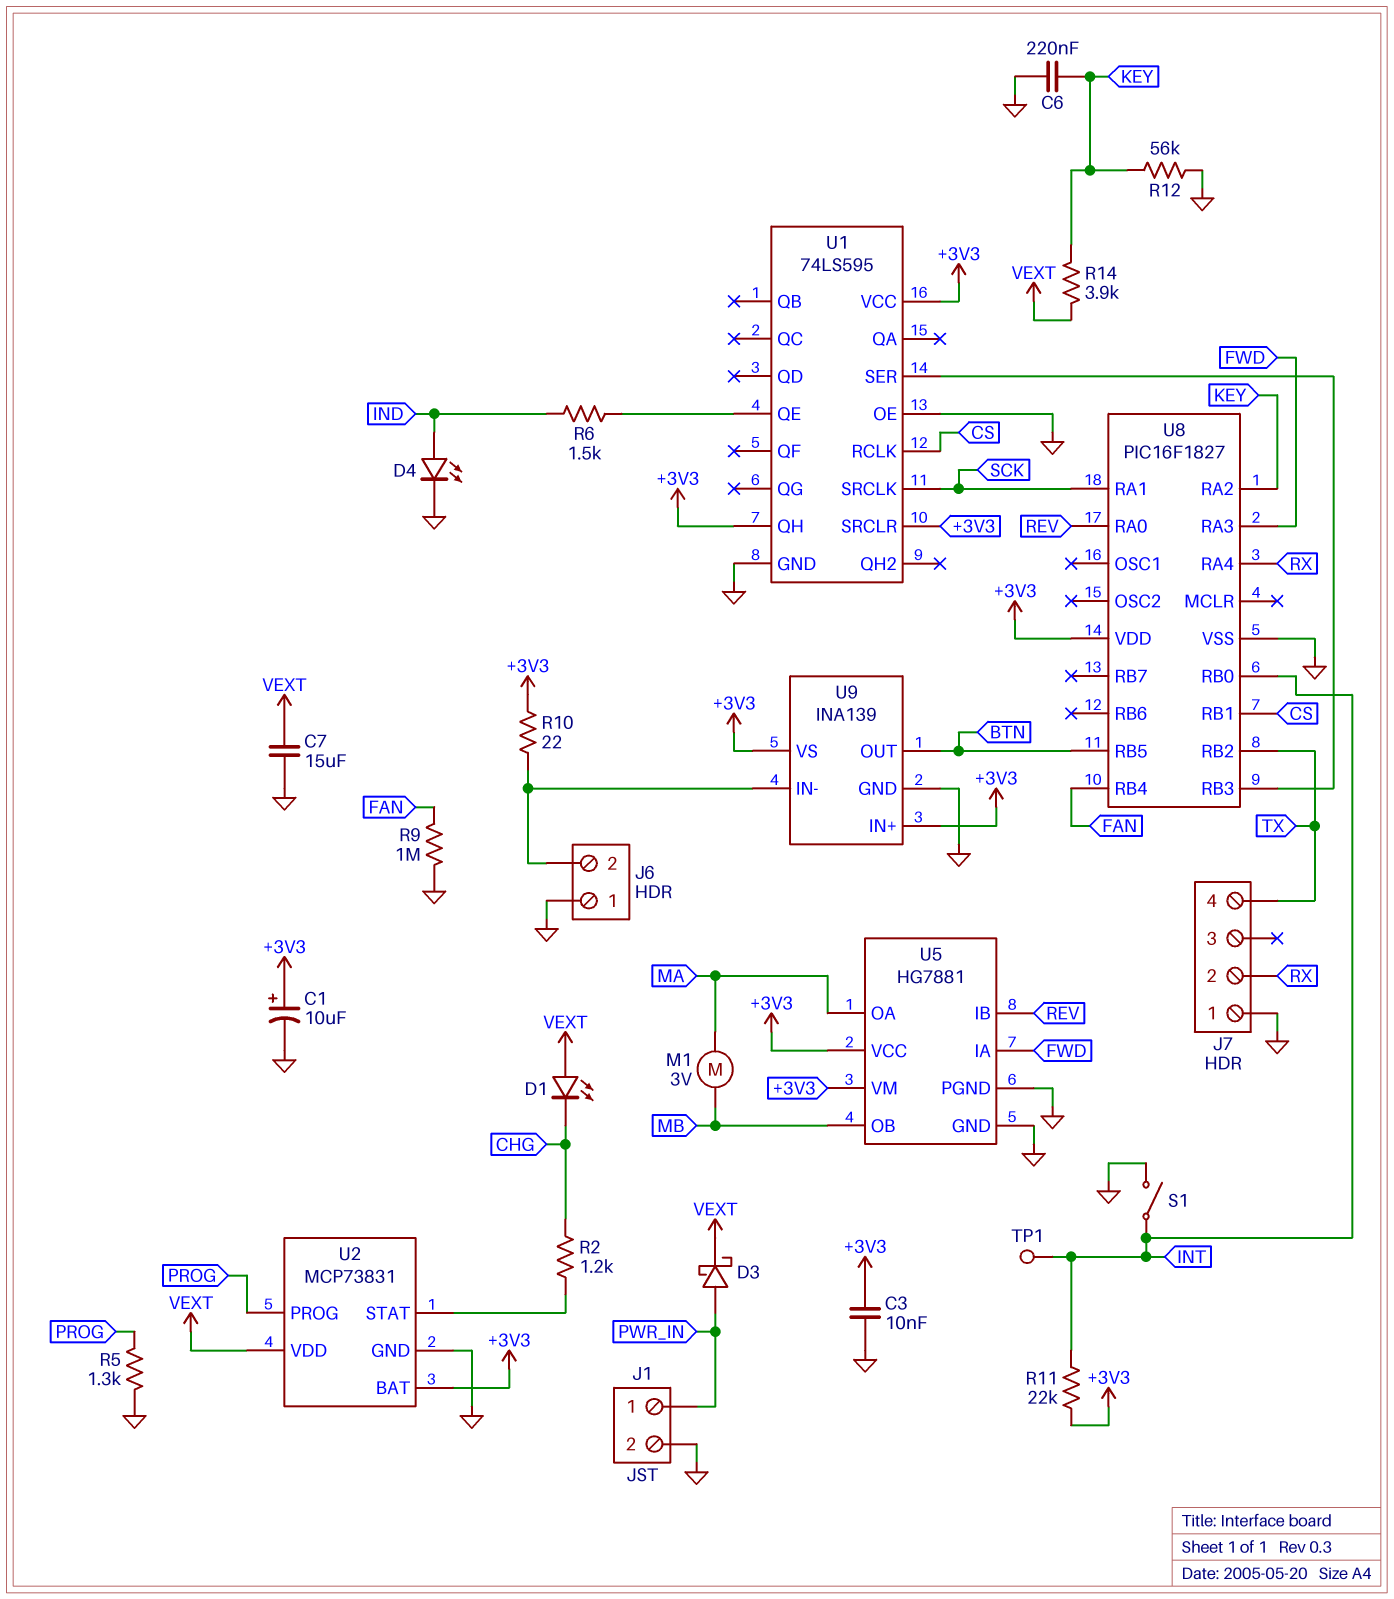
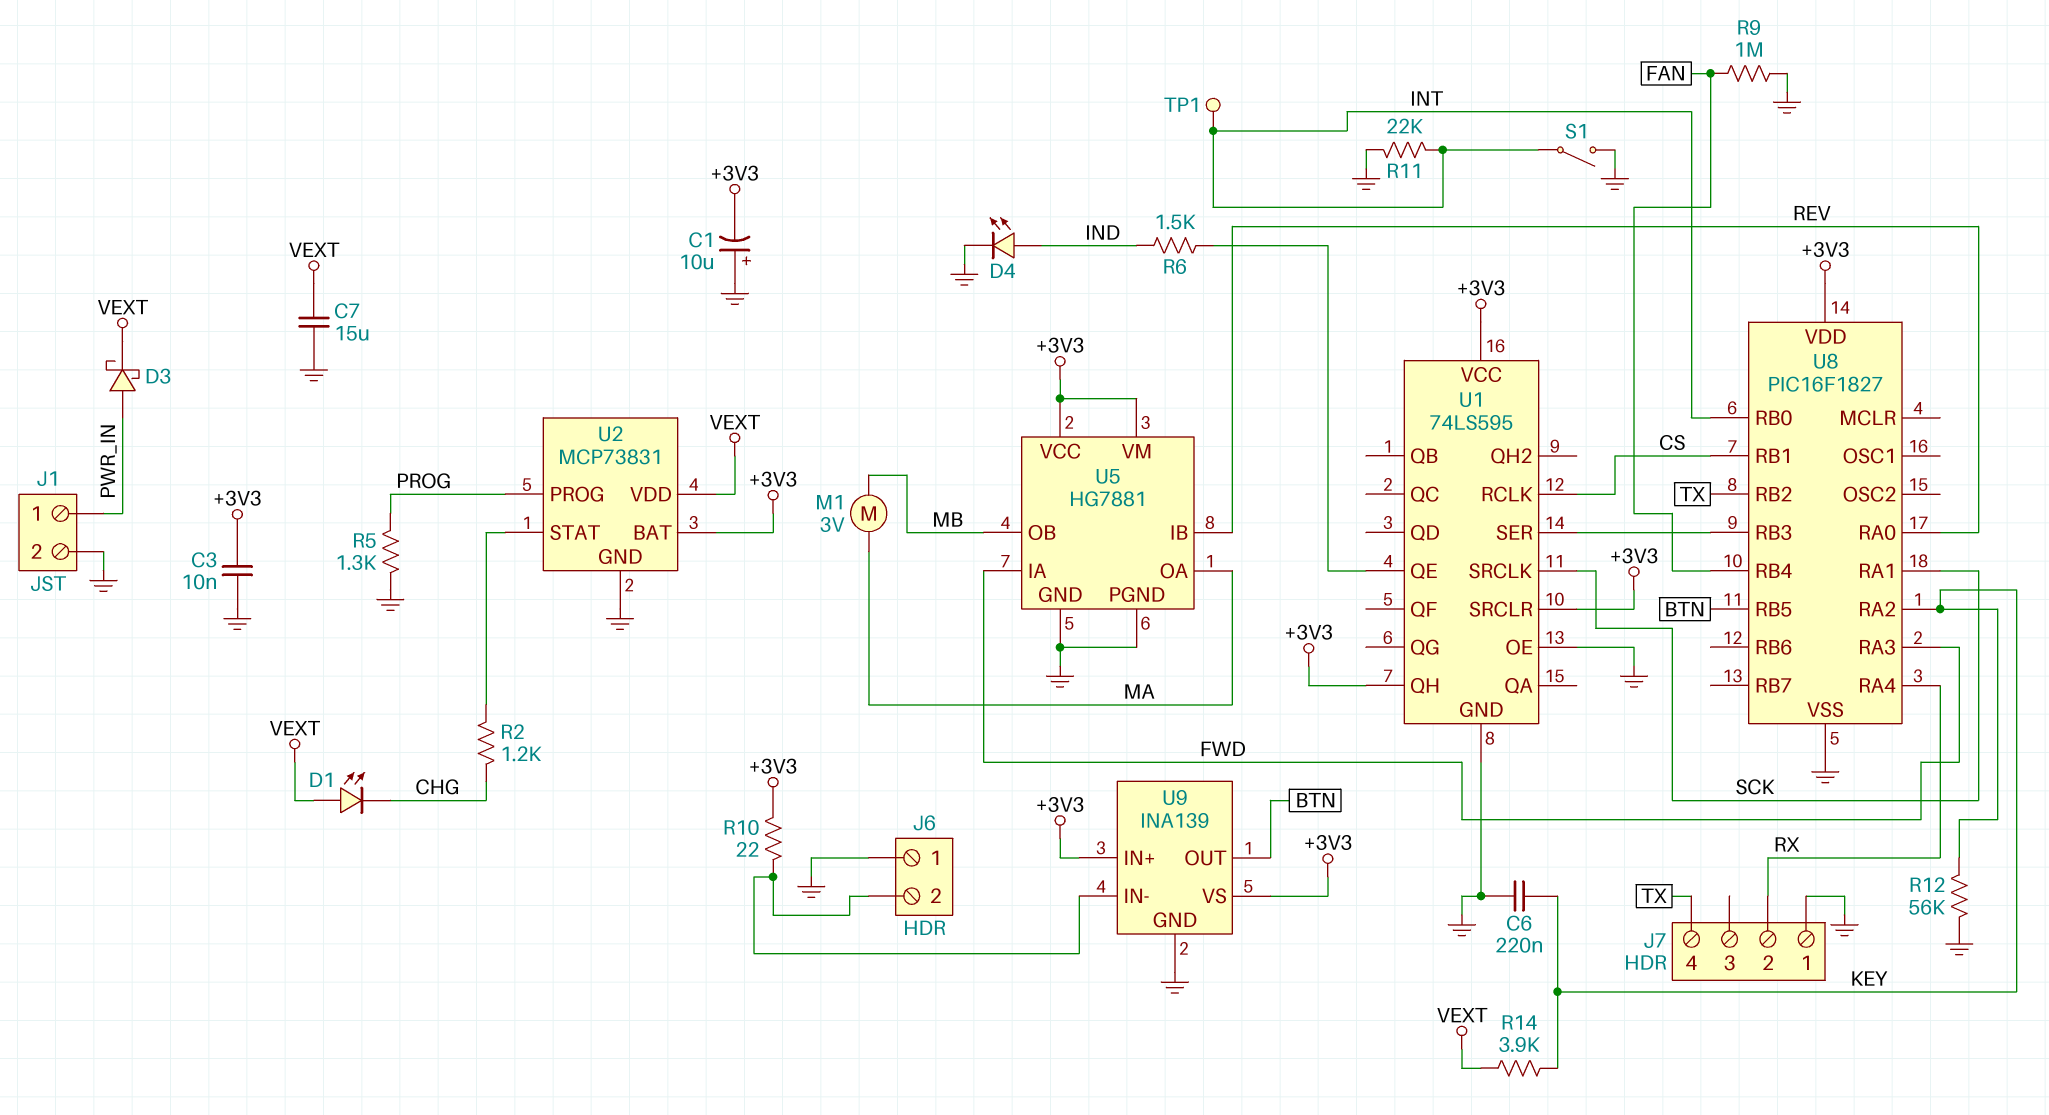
C1: 10uF (plus +3V3, minus GND) -> 10uF (plus GND, minus +3V3)
R11: 22k (+3V3, INT) -> 22k (GND, INT)

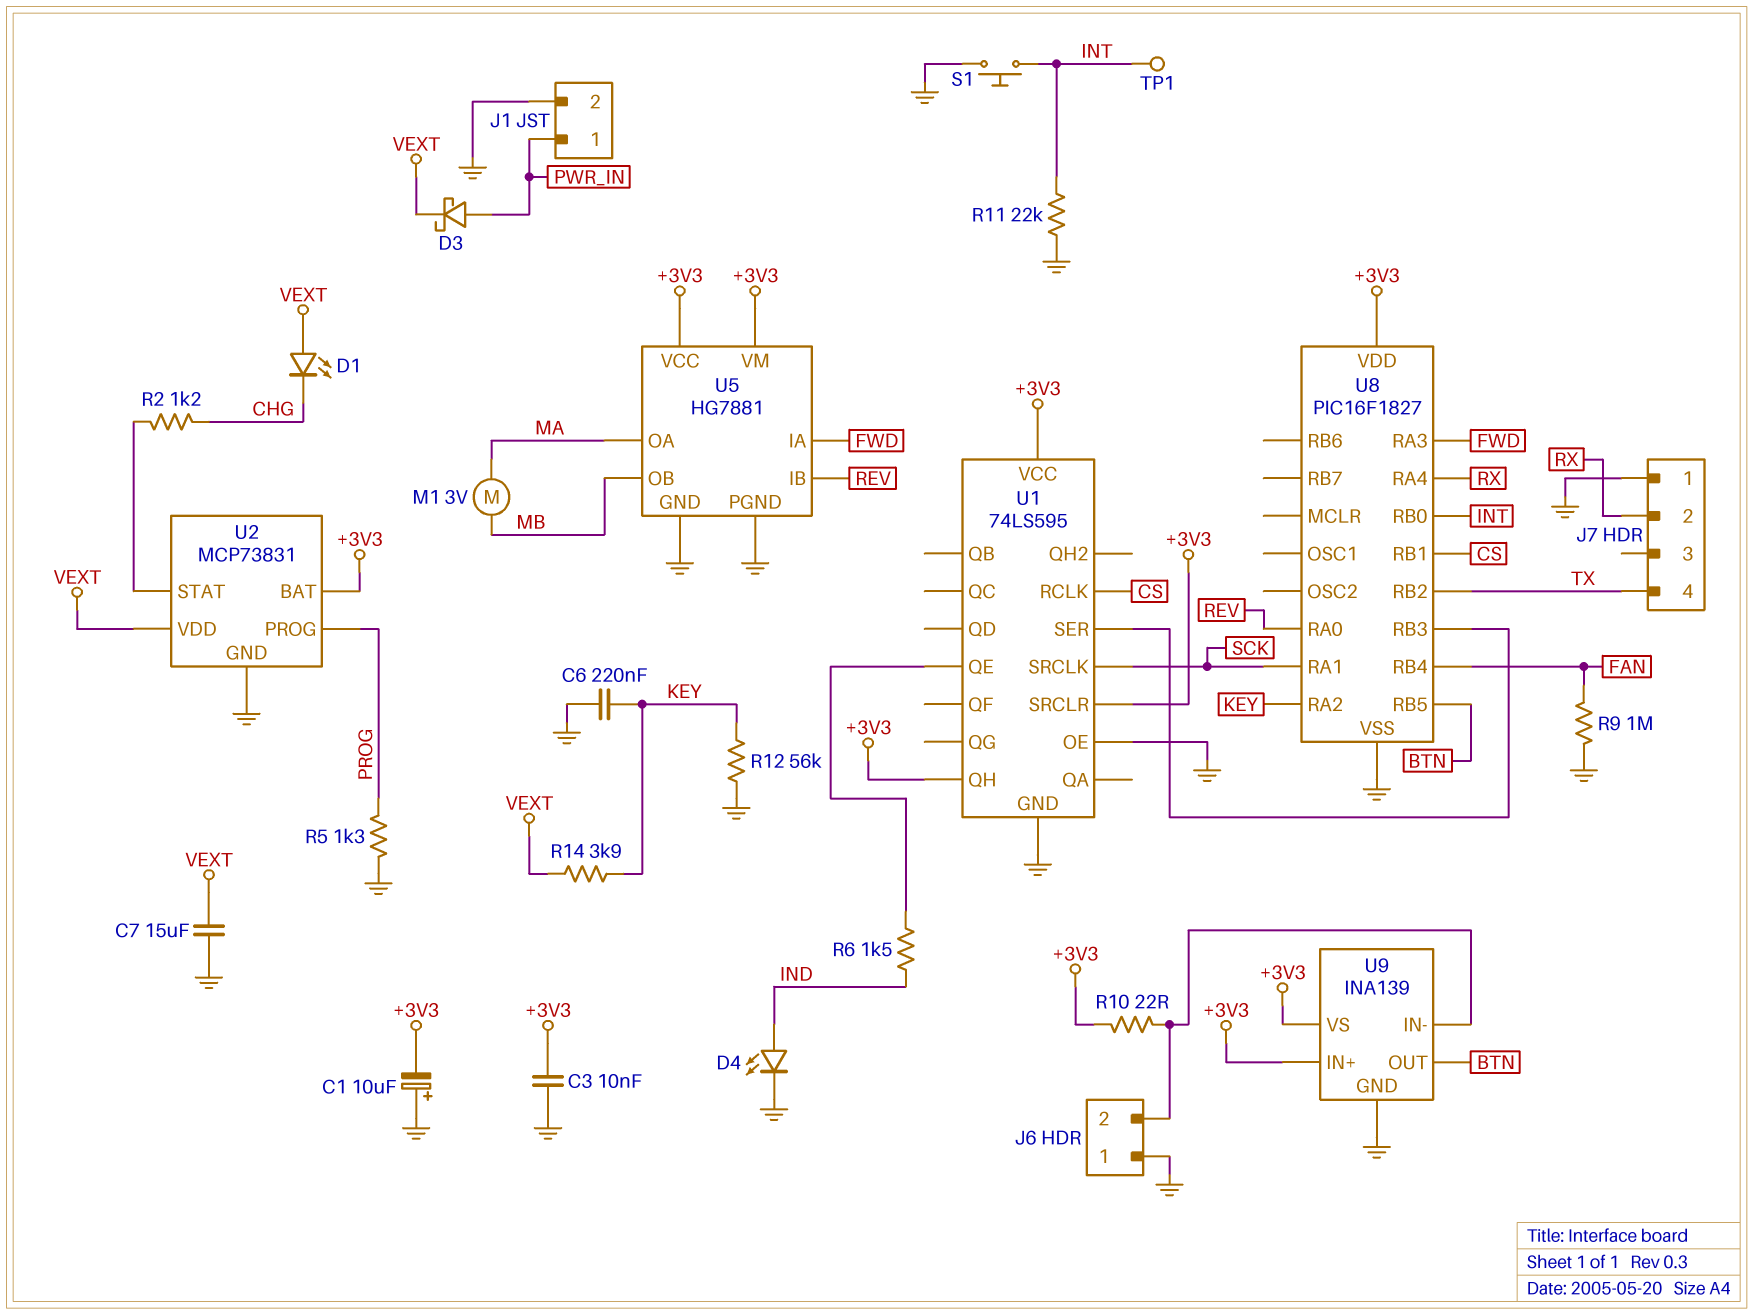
S1: switch (GND, INT) -> button (GND, INT)

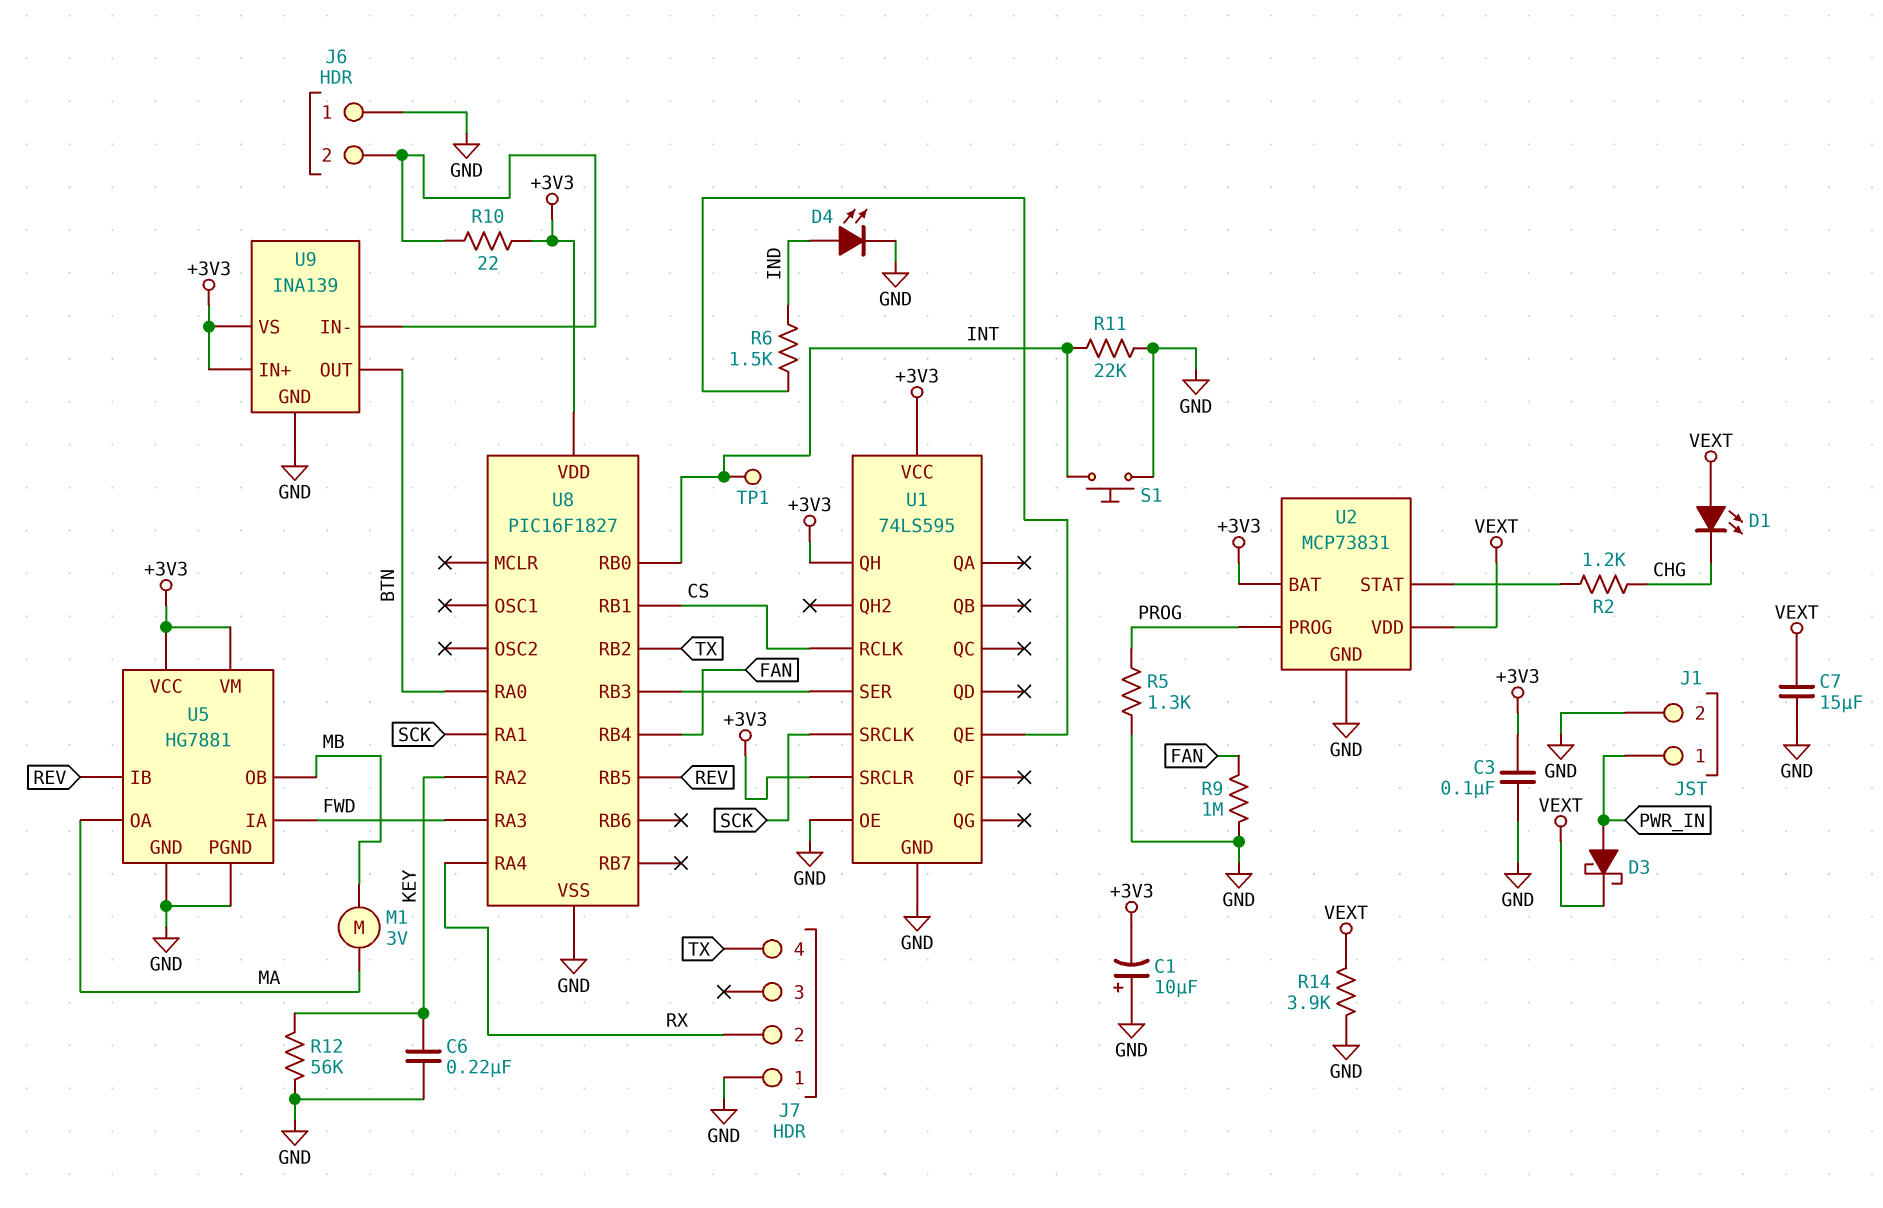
C3: 10nF (+3V3, GND) -> 100nF (+3V3, GND)
R14: 3.9k (KEY, VEXT) -> 3.9k (GND, VEXT)
U8 pin RA0: REV -> BTN
U8 pin RB5: BTN -> REV

